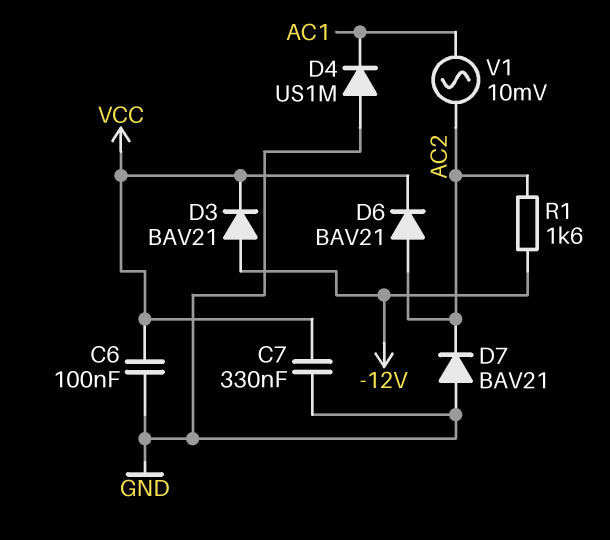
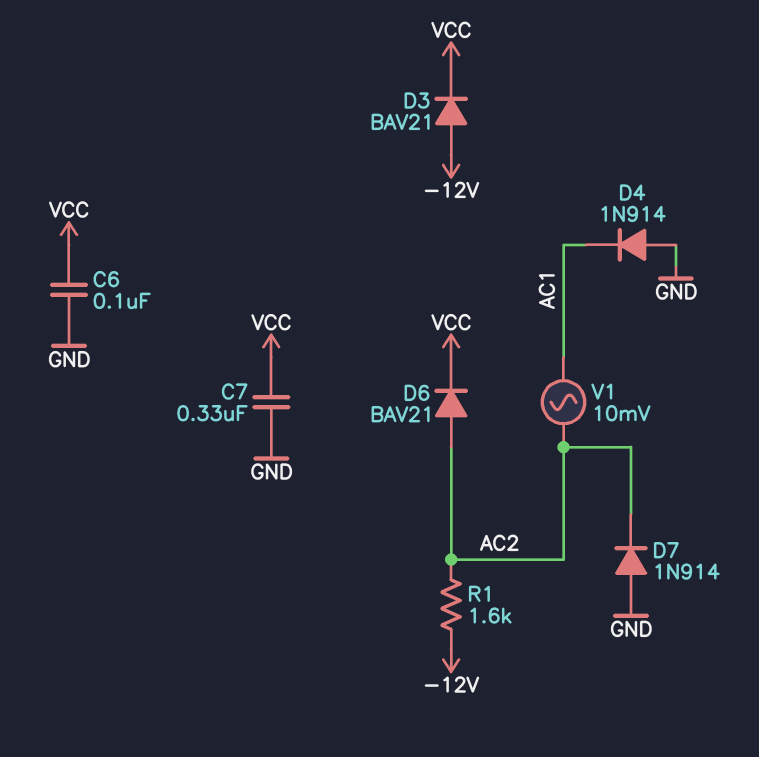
D4: diode US1M (A GND, K AC1) -> diode 1N914 (A GND, K AC1)
D7: diode BAV21 (A GND, K AC2) -> diode 1N914 (A GND, K AC2)

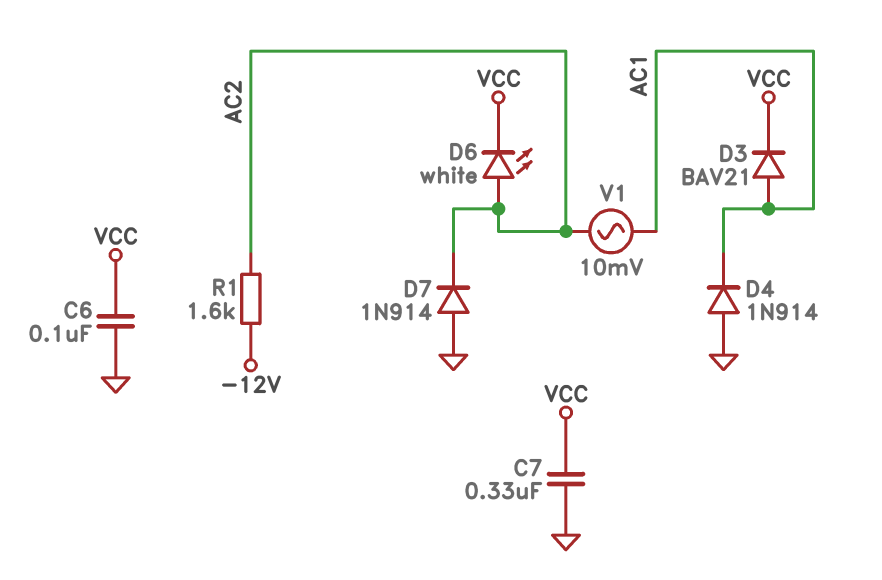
D3: diode BAV21 (A -12V, K VCC) -> diode BAV21 (A AC1, K VCC)
D6: diode BAV21 (A AC2, K VCC) -> LED white (A AC2, K VCC)

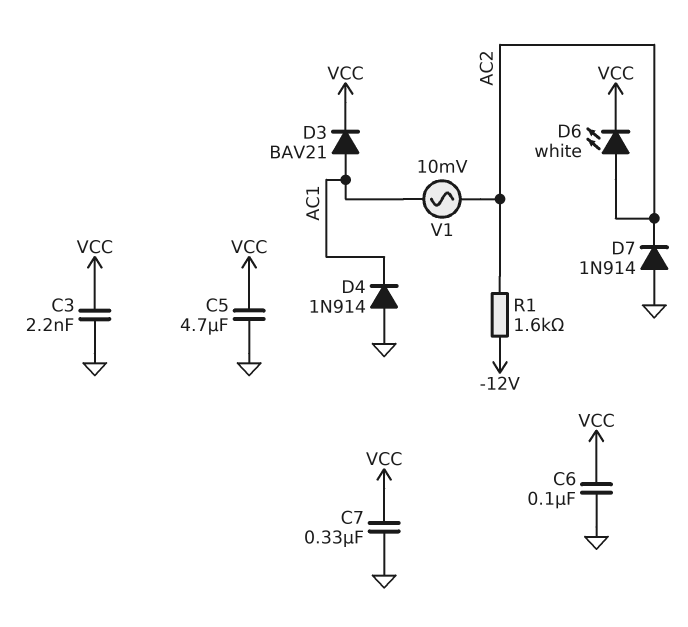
C3: none -> 2.2nF (GND, VCC)
C5: none -> 4.7uF (GND, VCC)

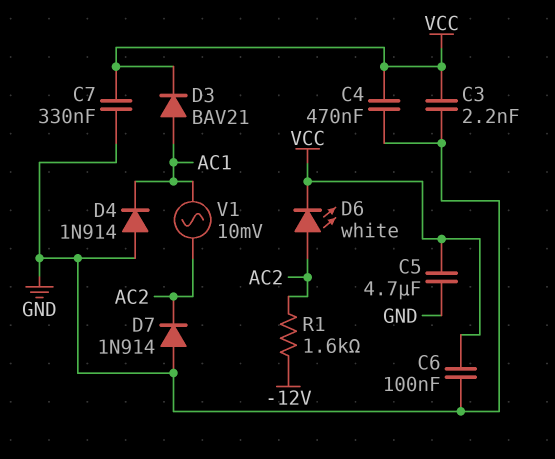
C4: none -> 470nF (GND, VCC)

